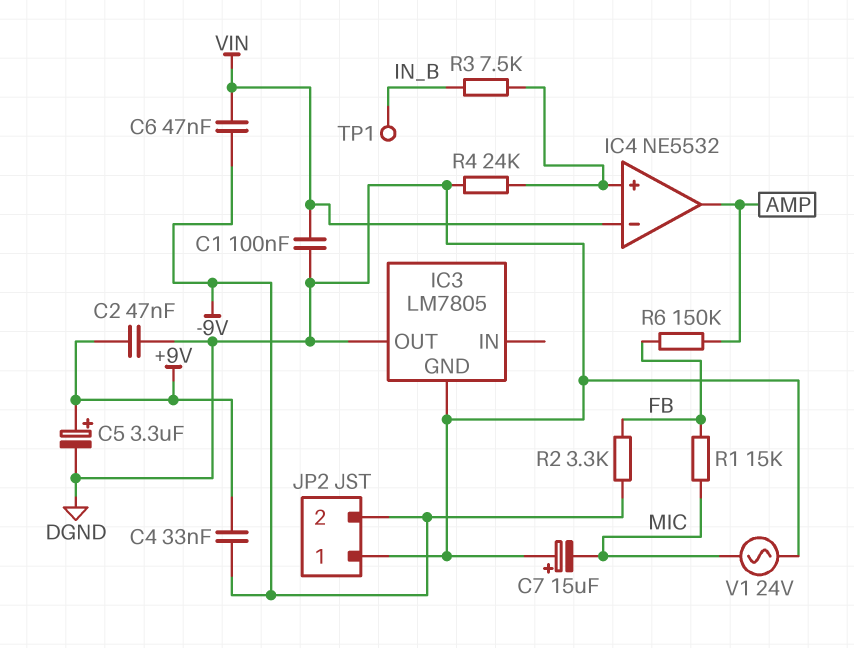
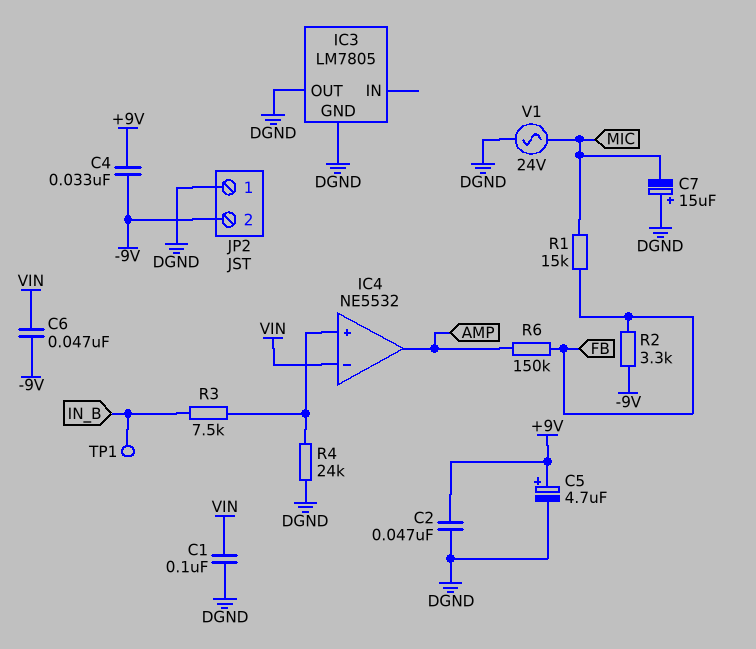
C5: 3.3uF (plus +9V, minus DGND) -> 4.7uF (plus +9V, minus DGND)

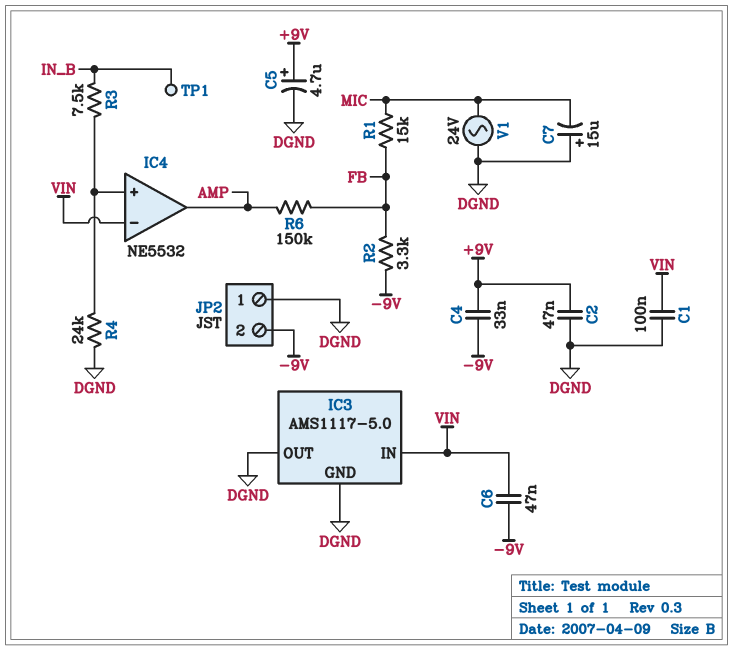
IC3: LM7805 -> AMS1117-5.0
IC3 pin IN: none -> VIN

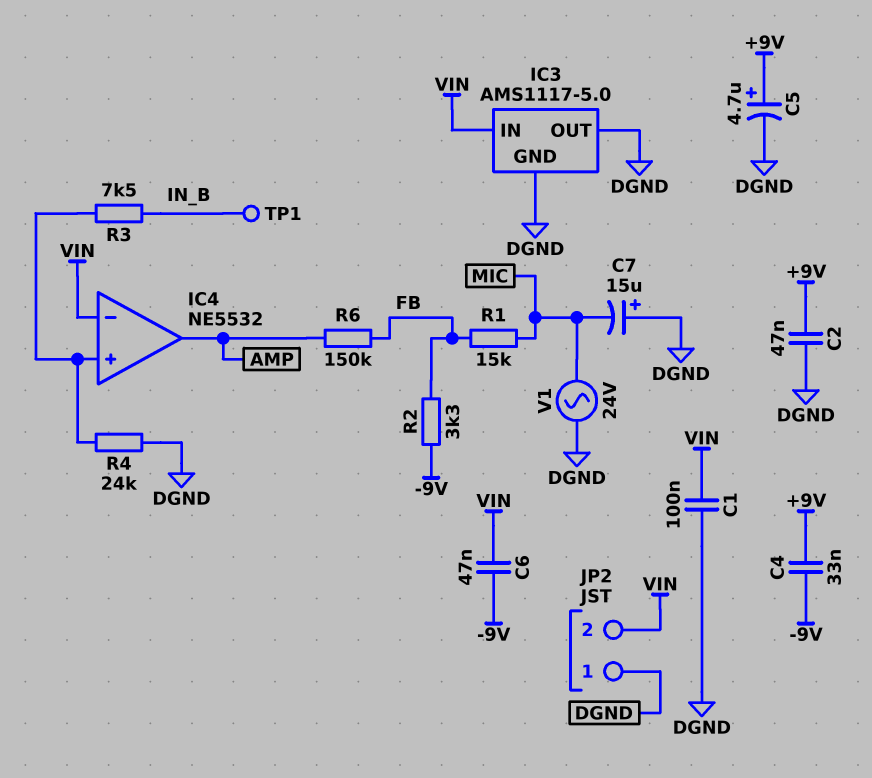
JP2 pin 2: -9V -> VIN

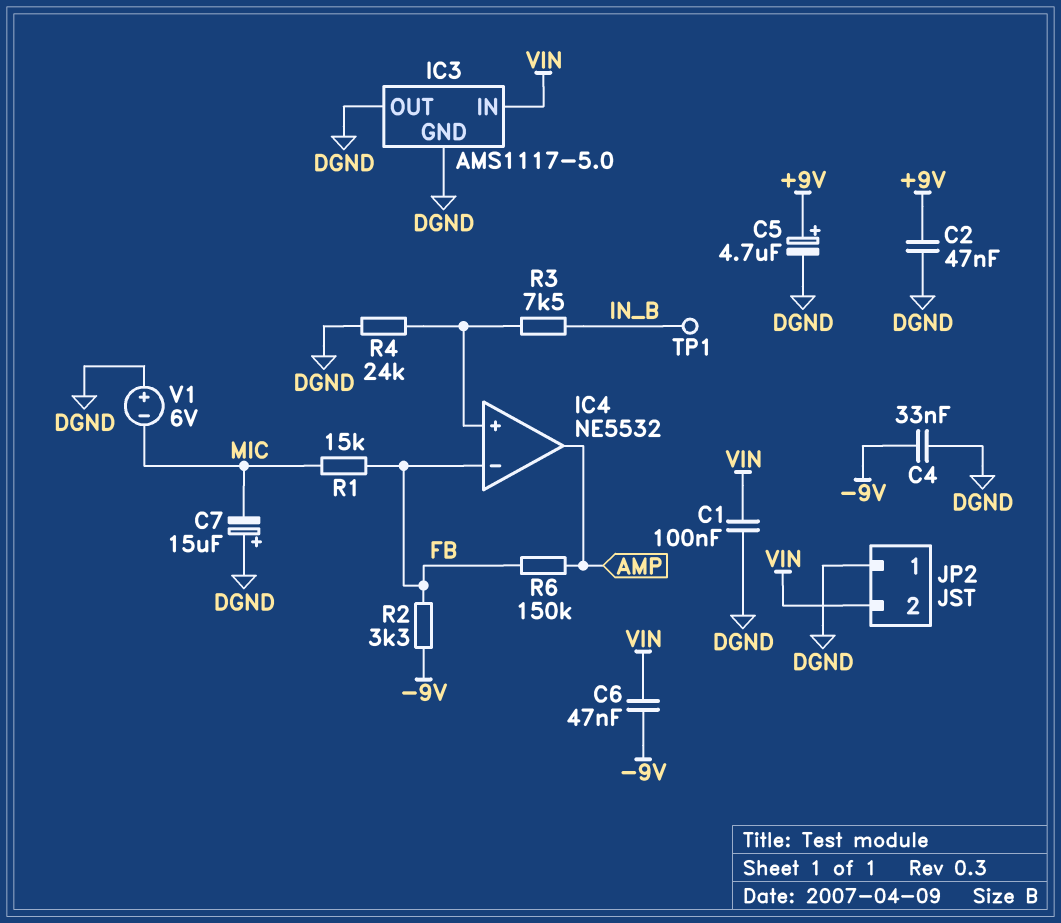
C4: 33nF (+9V, -9V) -> 33nF (-9V, DGND)
IC4 pin in-: VIN -> FB
V1: AC 24V (DGND, MIC) -> 6V (plus DGND, minus MIC)

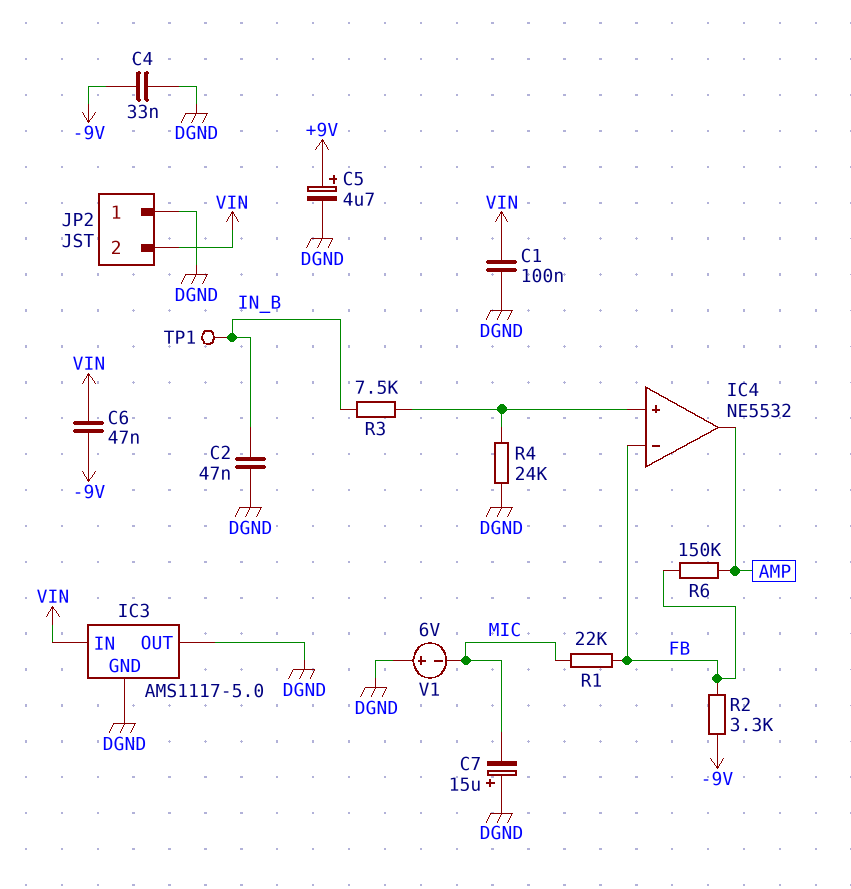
C2: 47nF (+9V, DGND) -> 47nF (DGND, IN_B)
R1: 15k (FB, MIC) -> 22k (FB, MIC)

